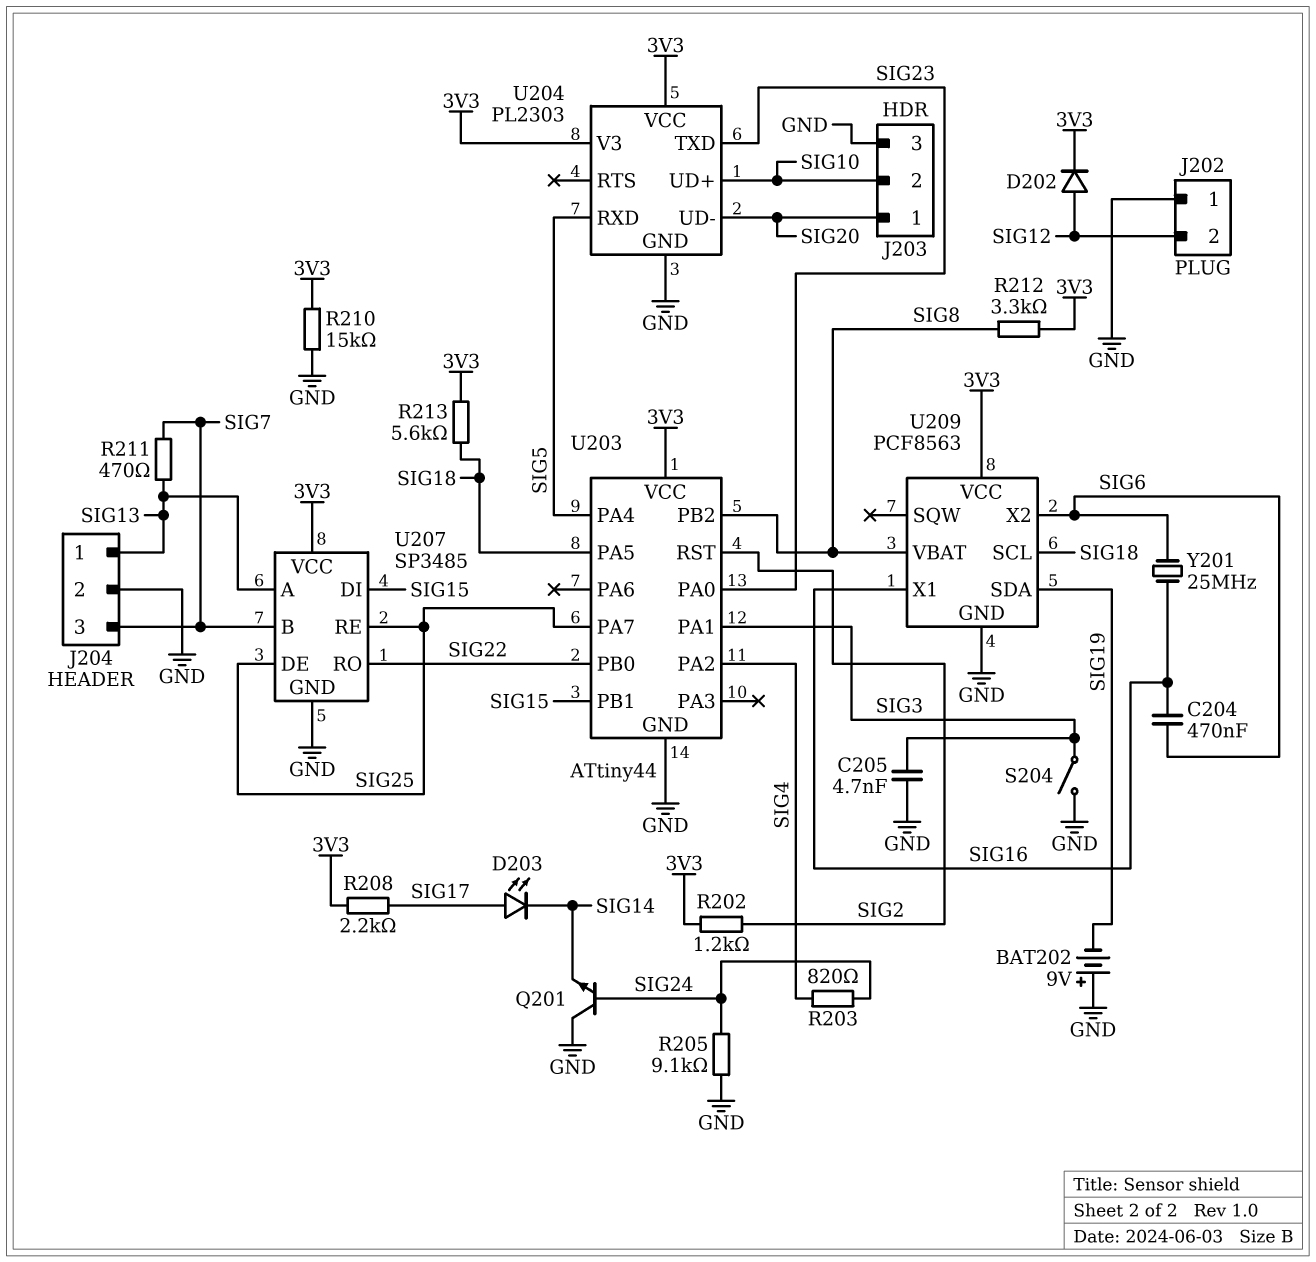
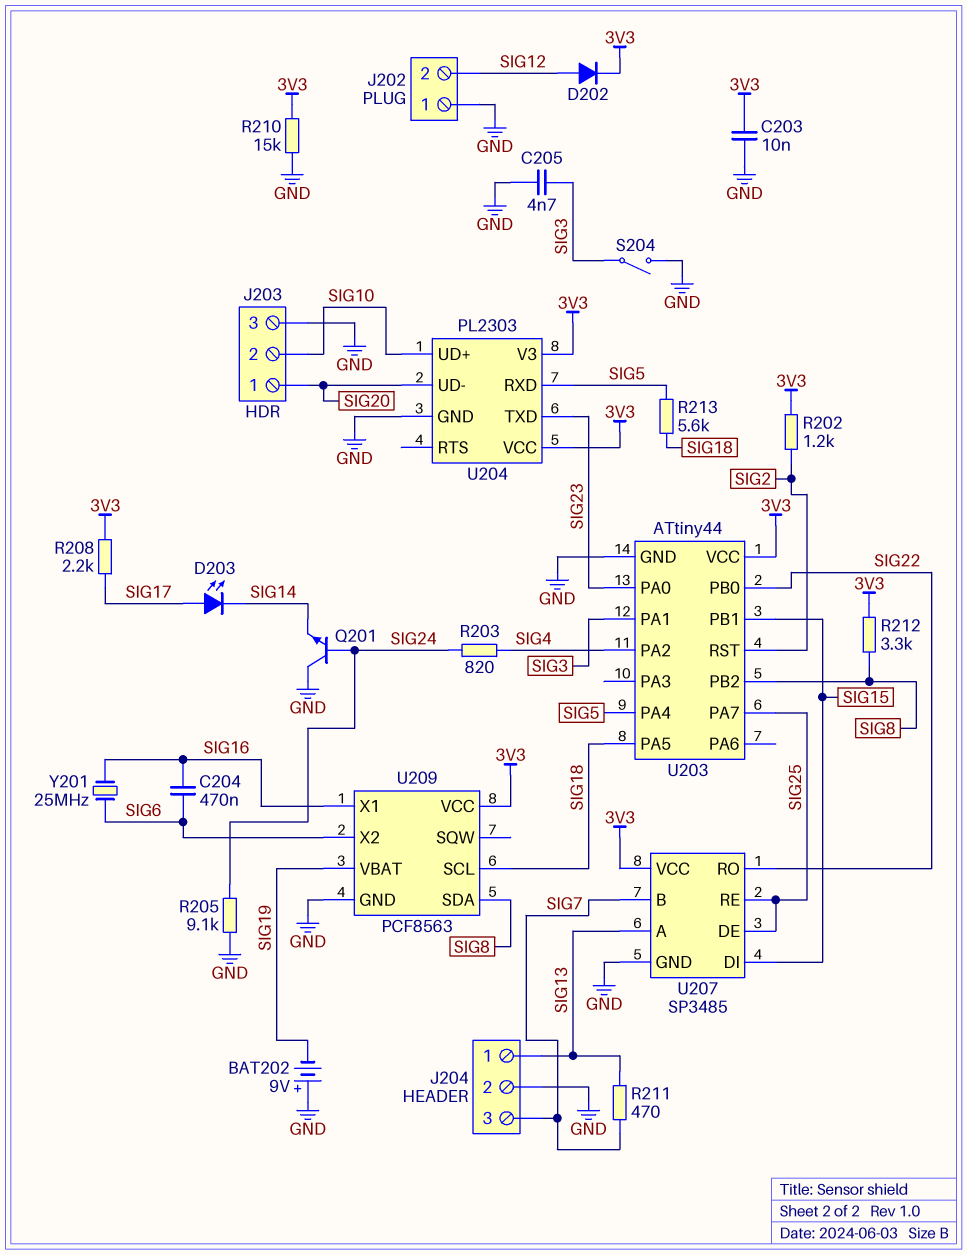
C203: none -> 10nF (3V3, GND)
R213: 5.6k (3V3, SIG18) -> 5.6k (SIG5, SIG18)
U209 pin SDA: SIG19 -> SIG8
U209 pin VBAT: SIG8 -> SIG19

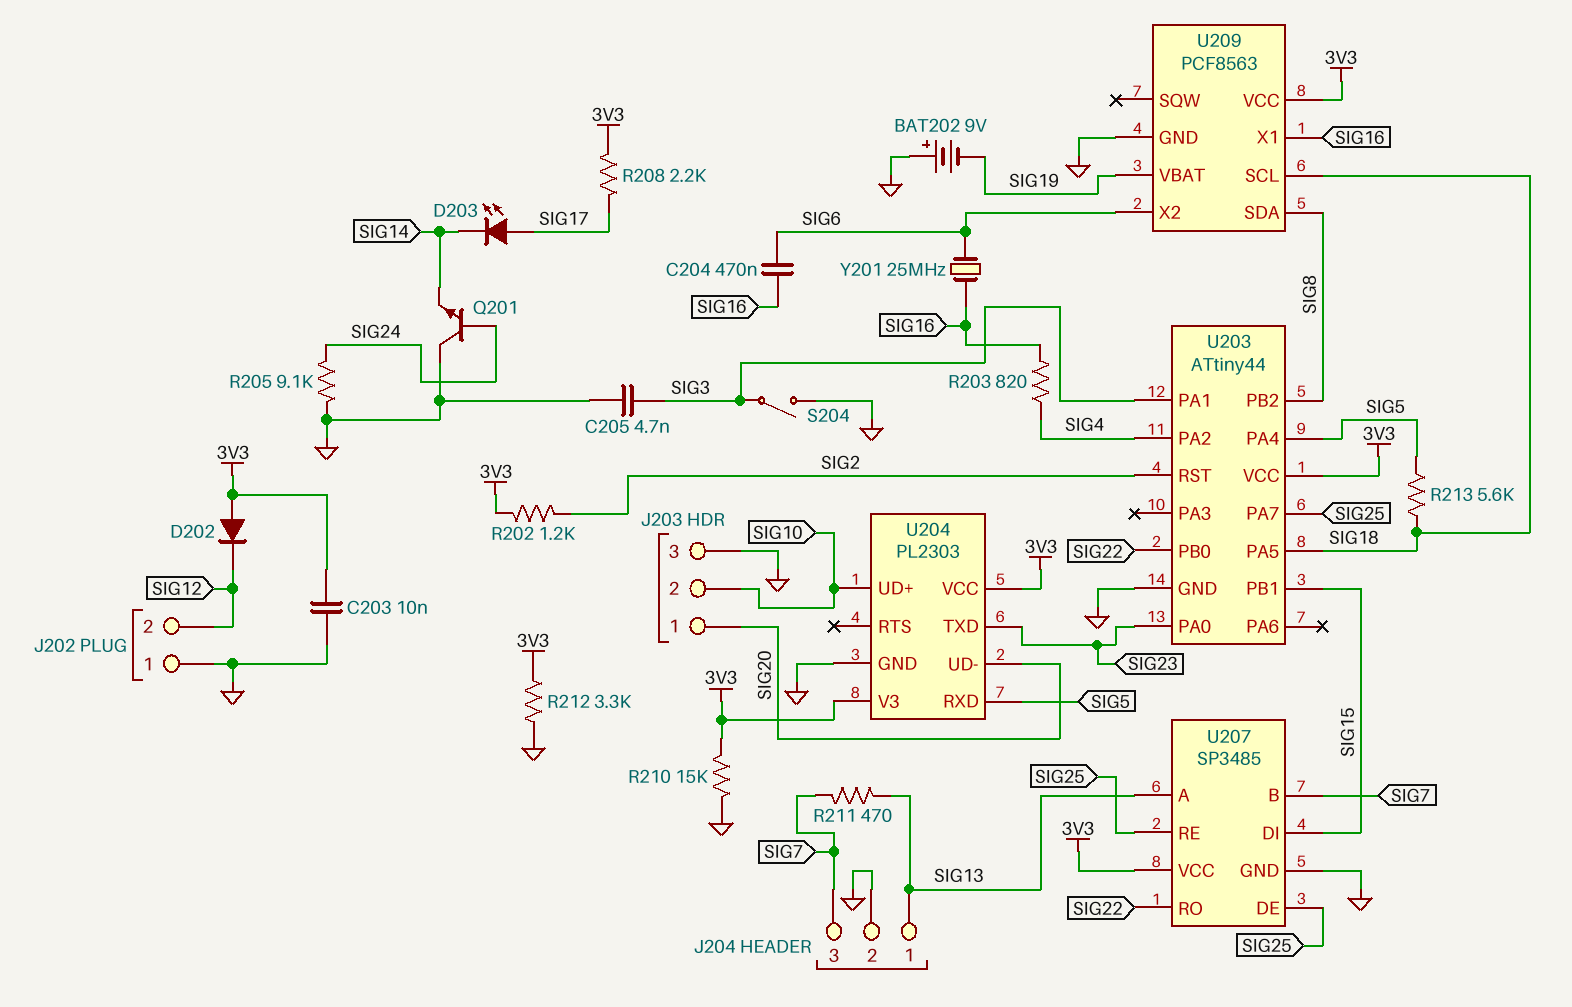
D202: diode (A SIG12, K 3V3) -> diode (A 3V3, K SIG12)
R203: 820 (SIG4, SIG24) -> 820 (SIG4, SIG16)
R212: 3.3k (3V3, SIG8) -> 3.3k (3V3, GND)

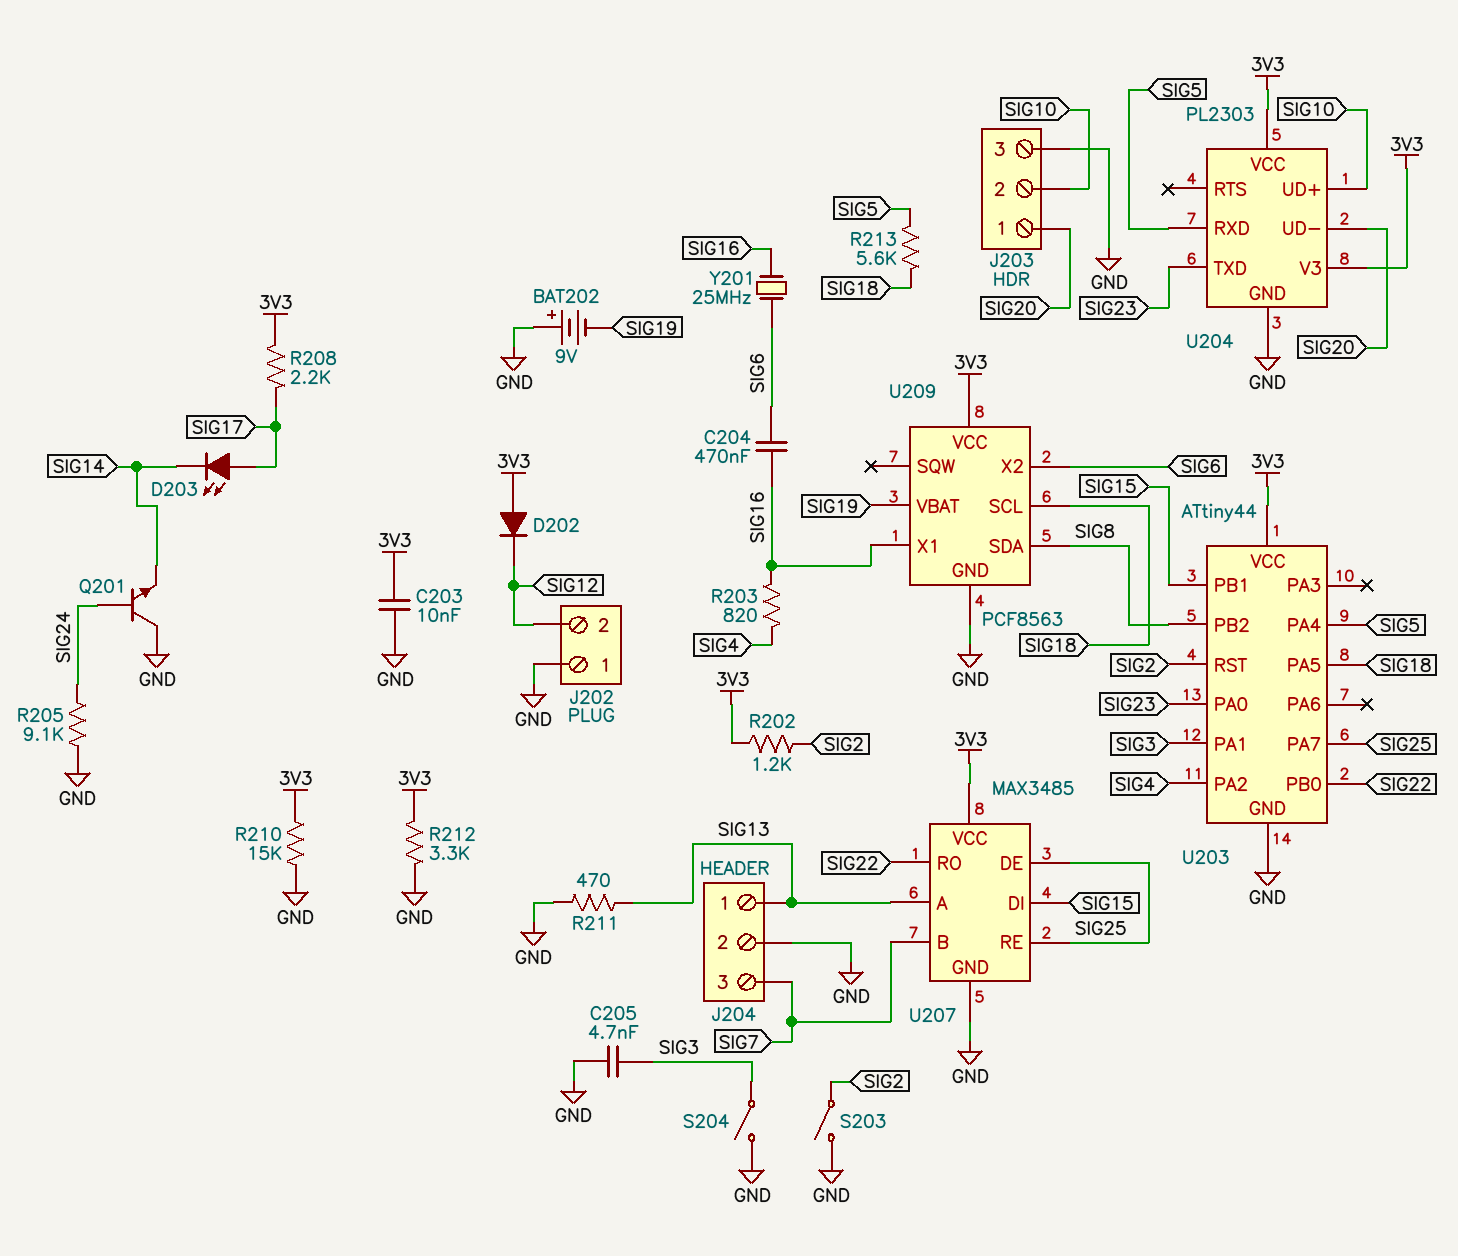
R211: 470 (SIG7, SIG13) -> 470 (GND, SIG13)
S203: none -> switch (GND, SIG2)
U207: SP3485 -> MAX3485

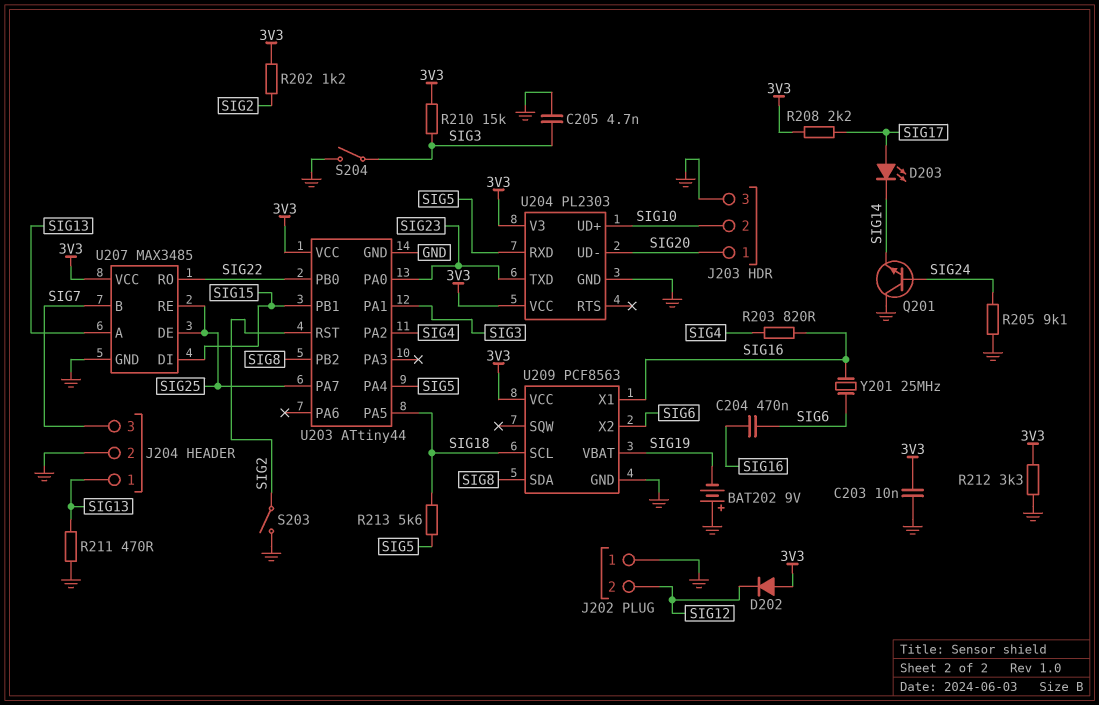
R210: 15k (3V3, GND) -> 15k (3V3, SIG3)

